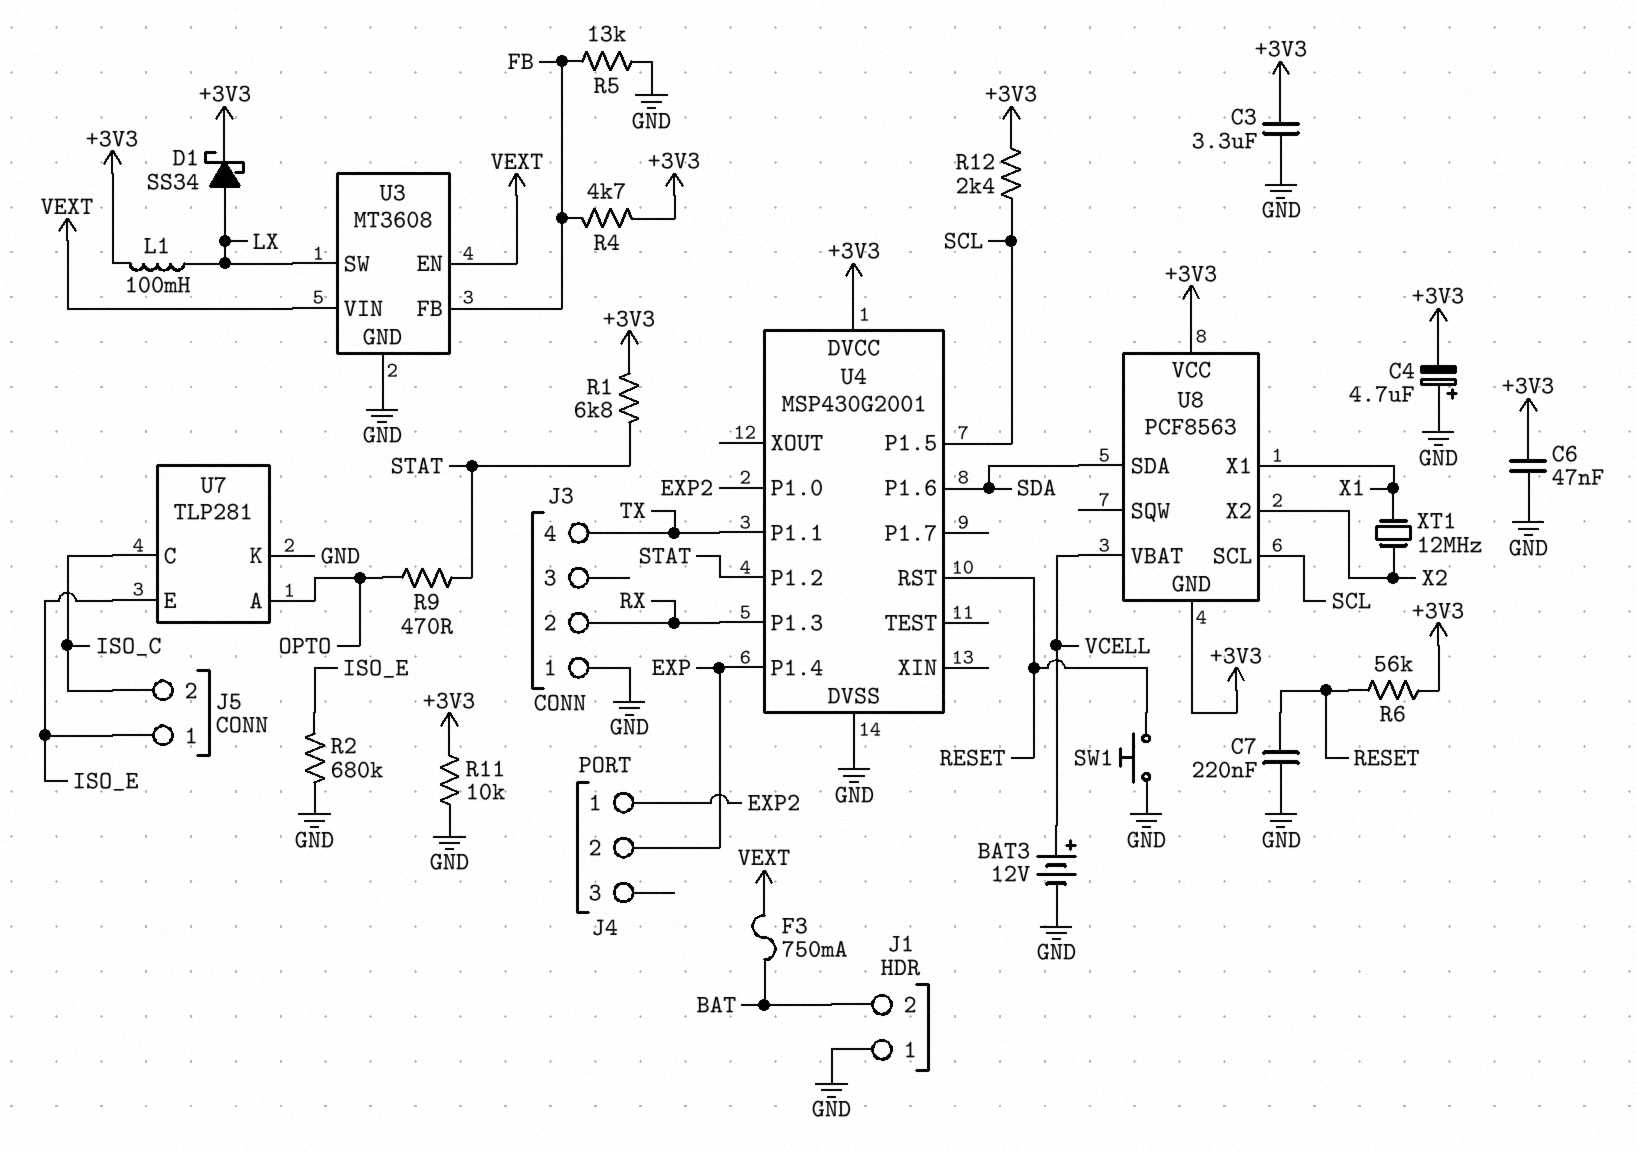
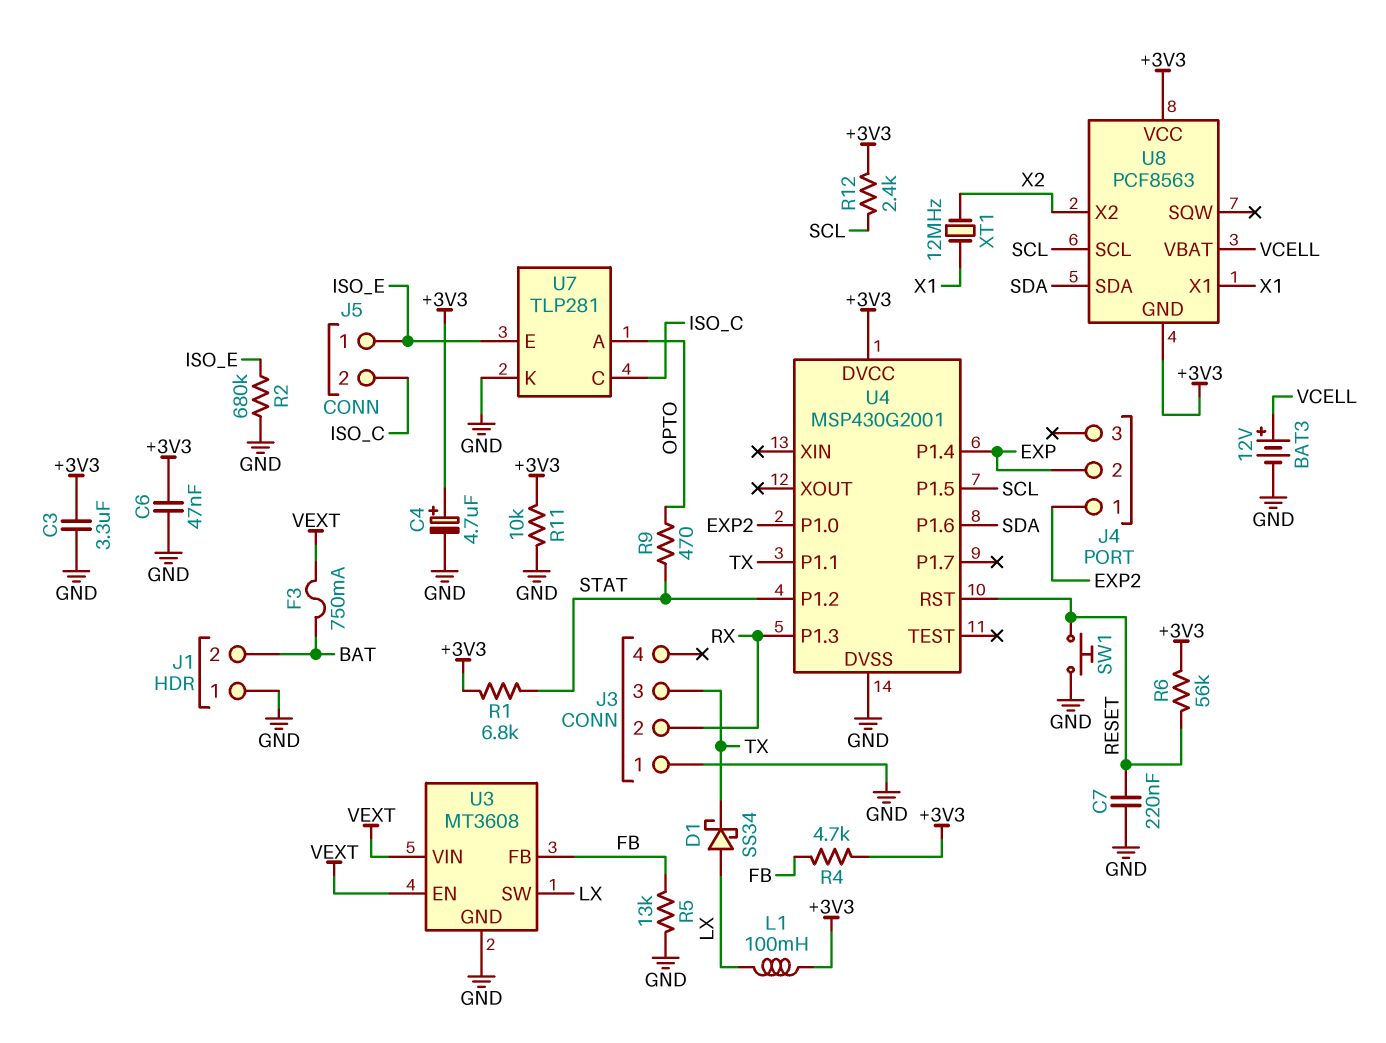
C4: 4.7uF (plus GND, minus +3V3) -> 4.7uF (plus +3V3, minus GND)
D1: schottky SS34 (A LX, K +3V3) -> schottky SS34 (A LX, K TX)
J3 pin 3: none -> TX
J3 pin 4: TX -> none

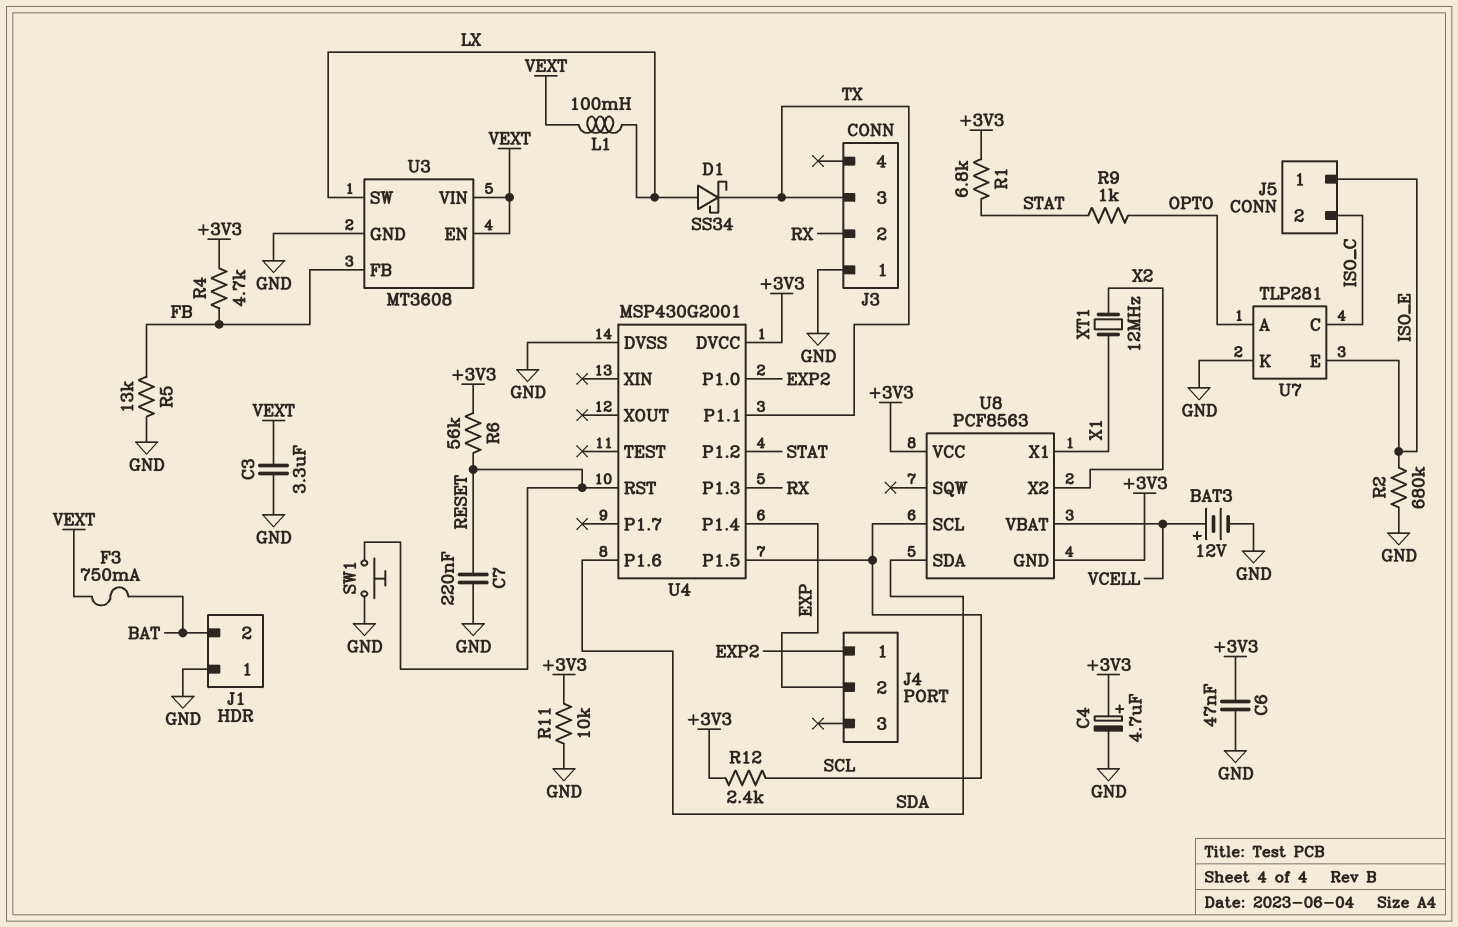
C3: 3.3uF (+3V3, GND) -> 3.3uF (GND, VEXT)
L1: 100mH (+3V3, LX) -> 100mH (LX, VEXT)
R9: 470 (OPTO, STAT) -> 1k (OPTO, STAT)

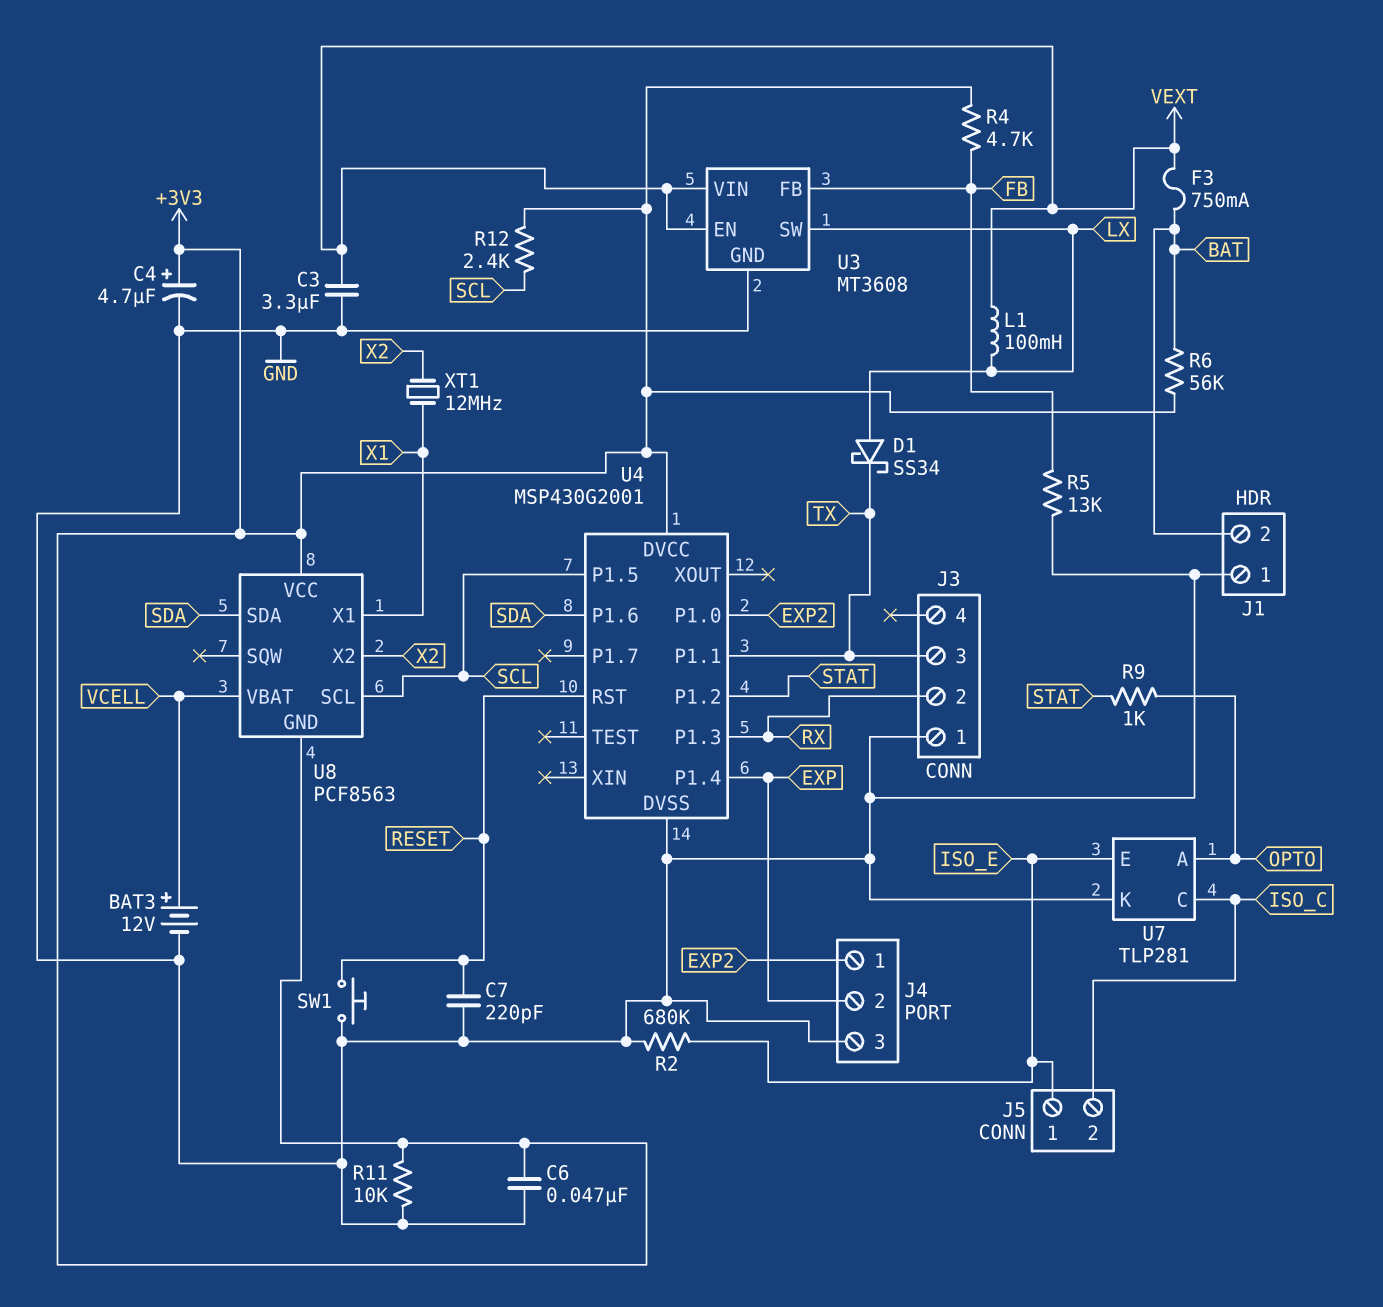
C7: 220nF (GND, RESET) -> 220pF (GND, RESET)
J4 pin 3: none -> GND
R1: 6.8k (+3V3, STAT) -> none
R6: 56k (+3V3, RESET) -> 56k (+3V3, BAT)

